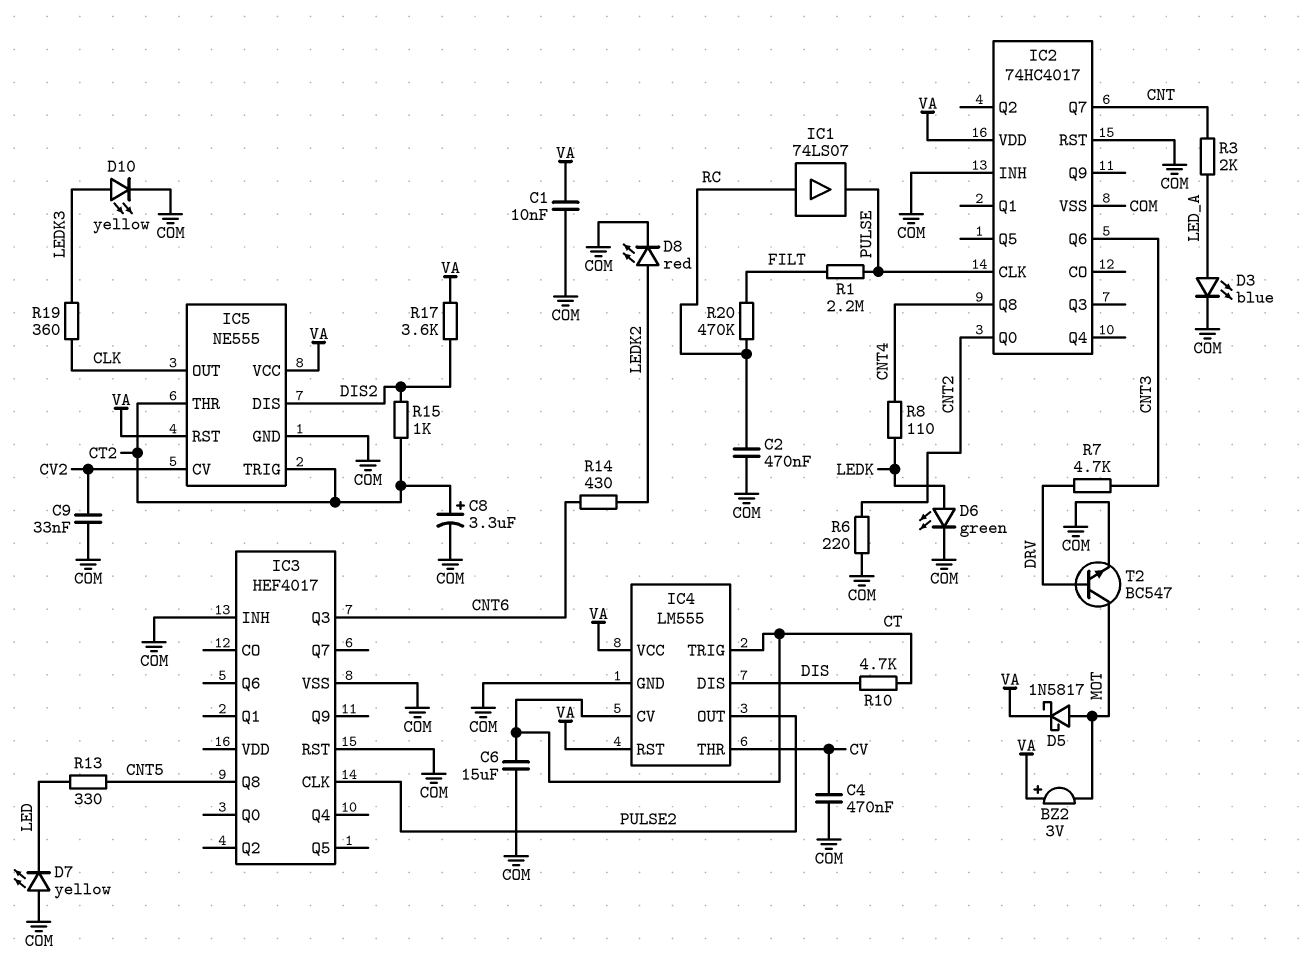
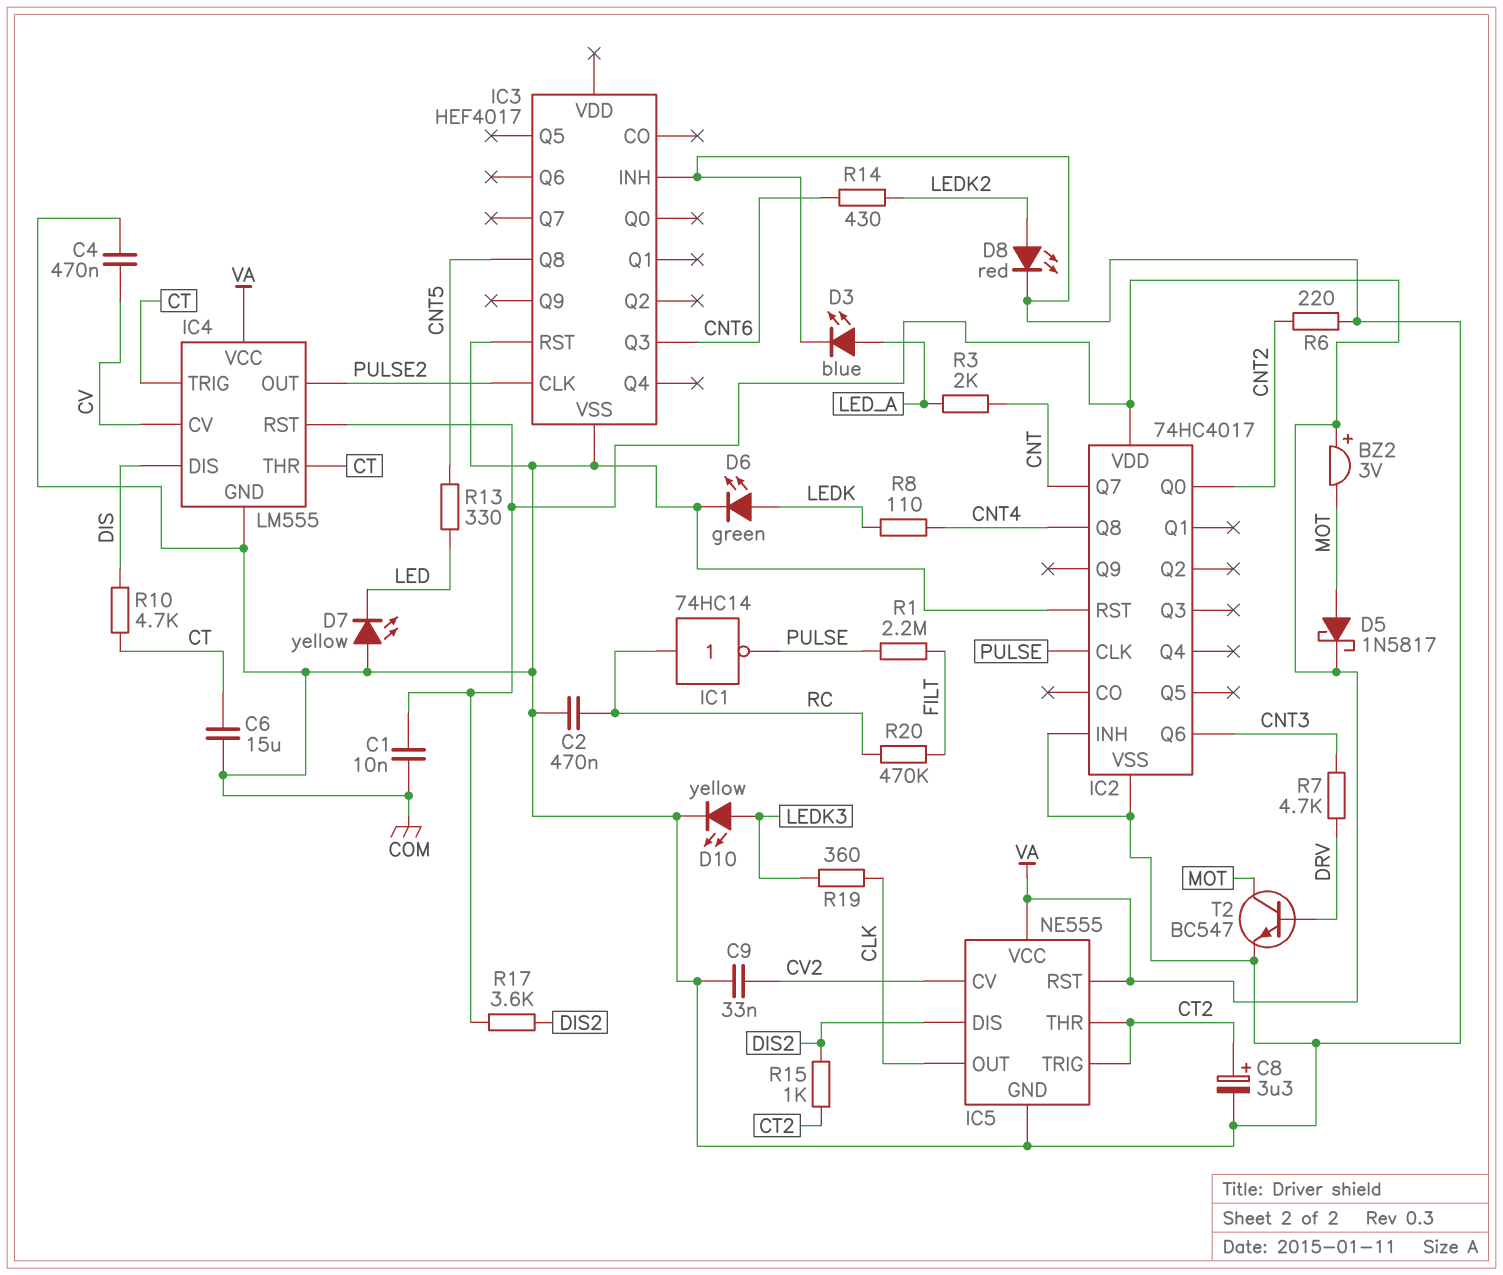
IC1: buffer 74LS07 (in RC, out PULSE) -> NOT 74HC14 (in RC, out PULSE)
IC4 pin CV: CT -> CV
IC4 pin THR: CV -> CT

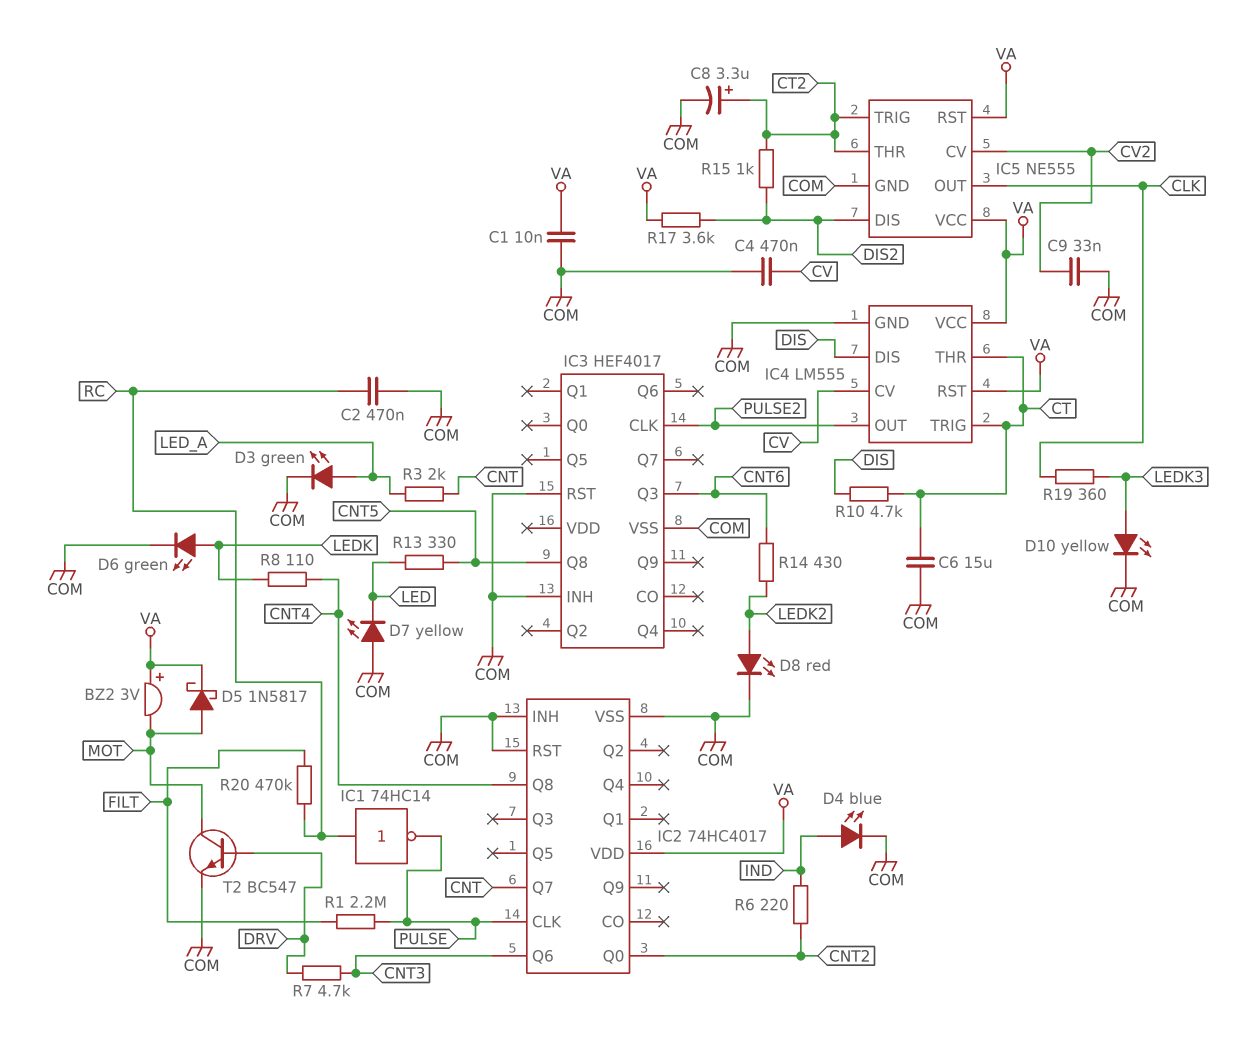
D3: LED blue (A LED_A, K COM) -> LED green (A LED_A, K COM)
D4: none -> LED blue (A IND, K COM)
R6: 220 (CNT2, COM) -> 220 (CNT2, IND)

